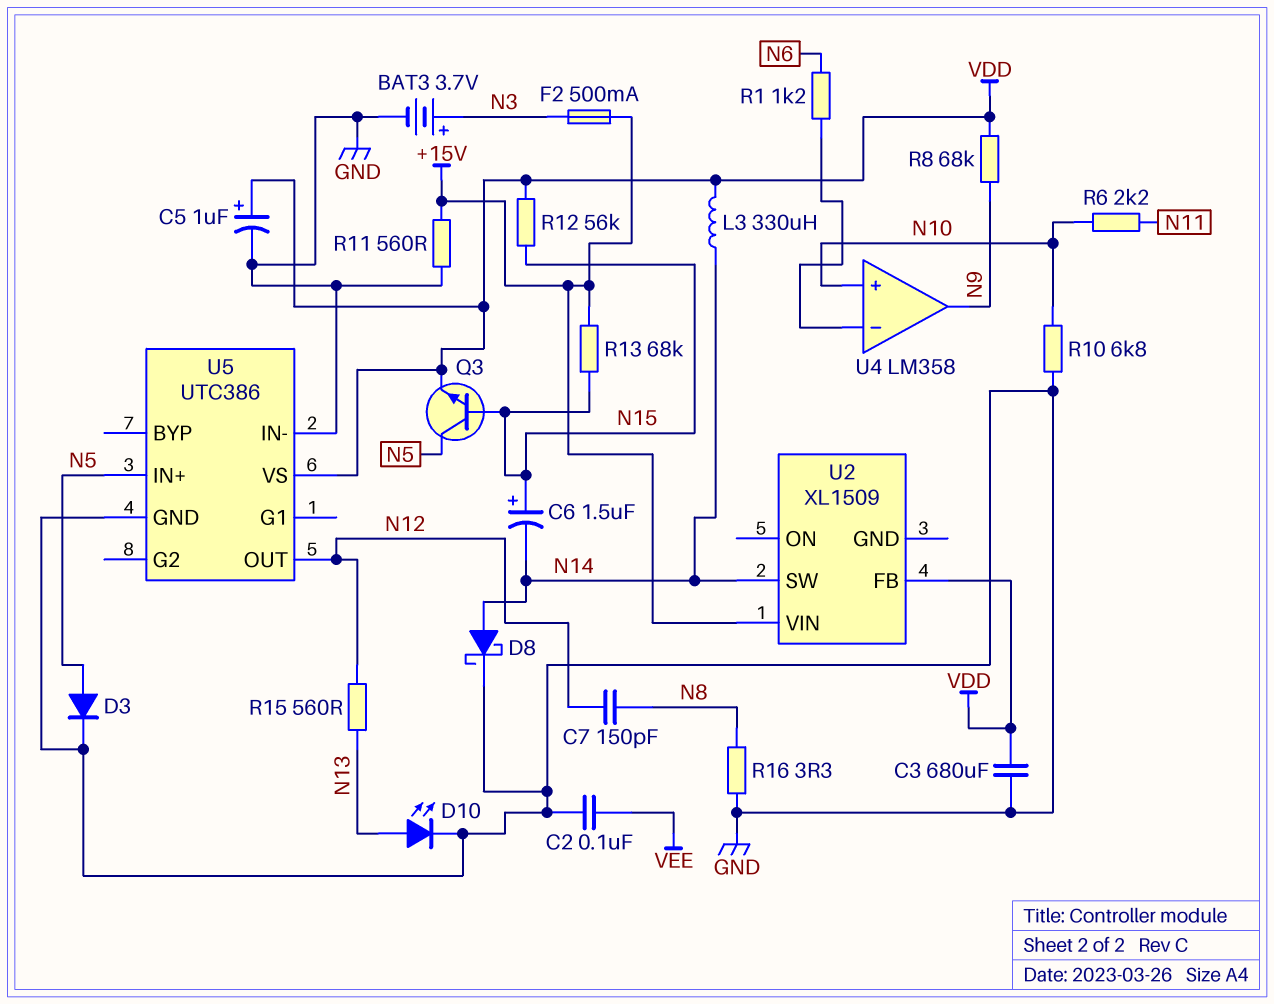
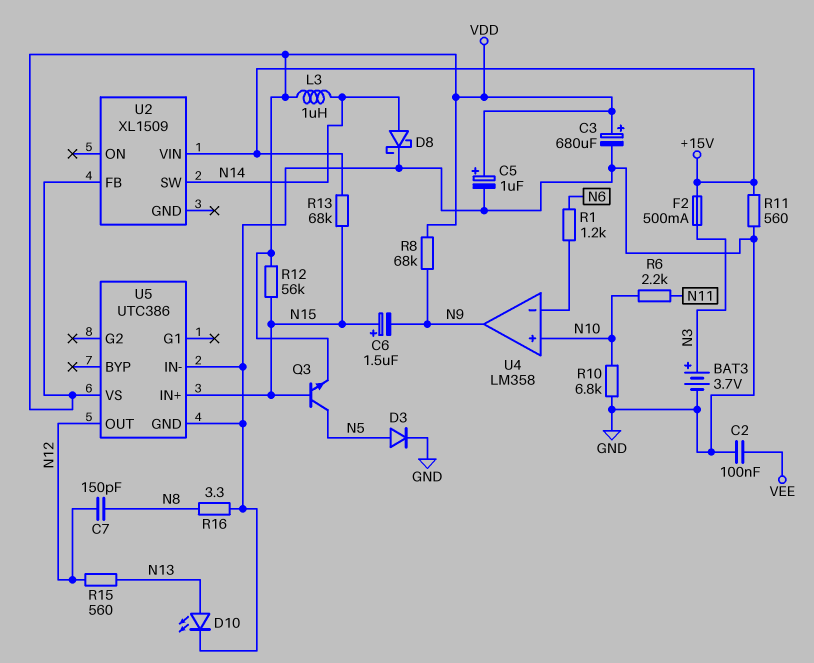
C3: 680uF (GND, VDD) -> 680uF (plus VDD, minus GND)
C6: 1.5uF (plus N15, minus N14) -> 1.5uF (plus N15, minus N9)
L3: 330uH (N14, VDD) -> 1uH (N14, VDD)
U5 pin IN+: N5 -> N15

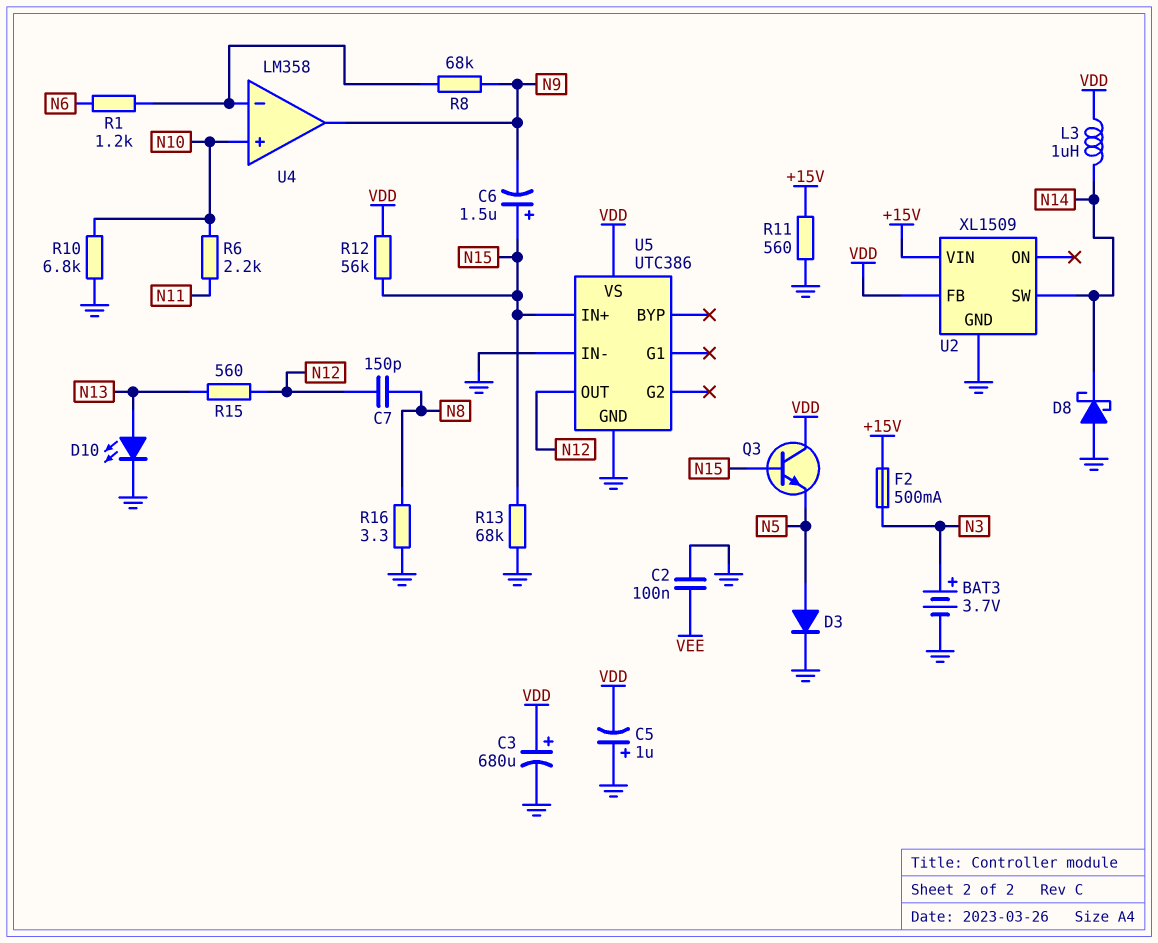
C5: 1uF (plus VDD, minus GND) -> 1uF (plus GND, minus VDD)
D8: schottky (A N14, K GND) -> schottky (A GND, K N14)
Q3: NPN (B N15, C N5, E VDD) -> NPN (B N15, C VDD, E N5)
R8: 68k (N9, VDD) -> 68k (N9, U4/in-)
R13: 68k (+15V, N15) -> 68k (GND, N15)
U2 pin GND: none -> GND

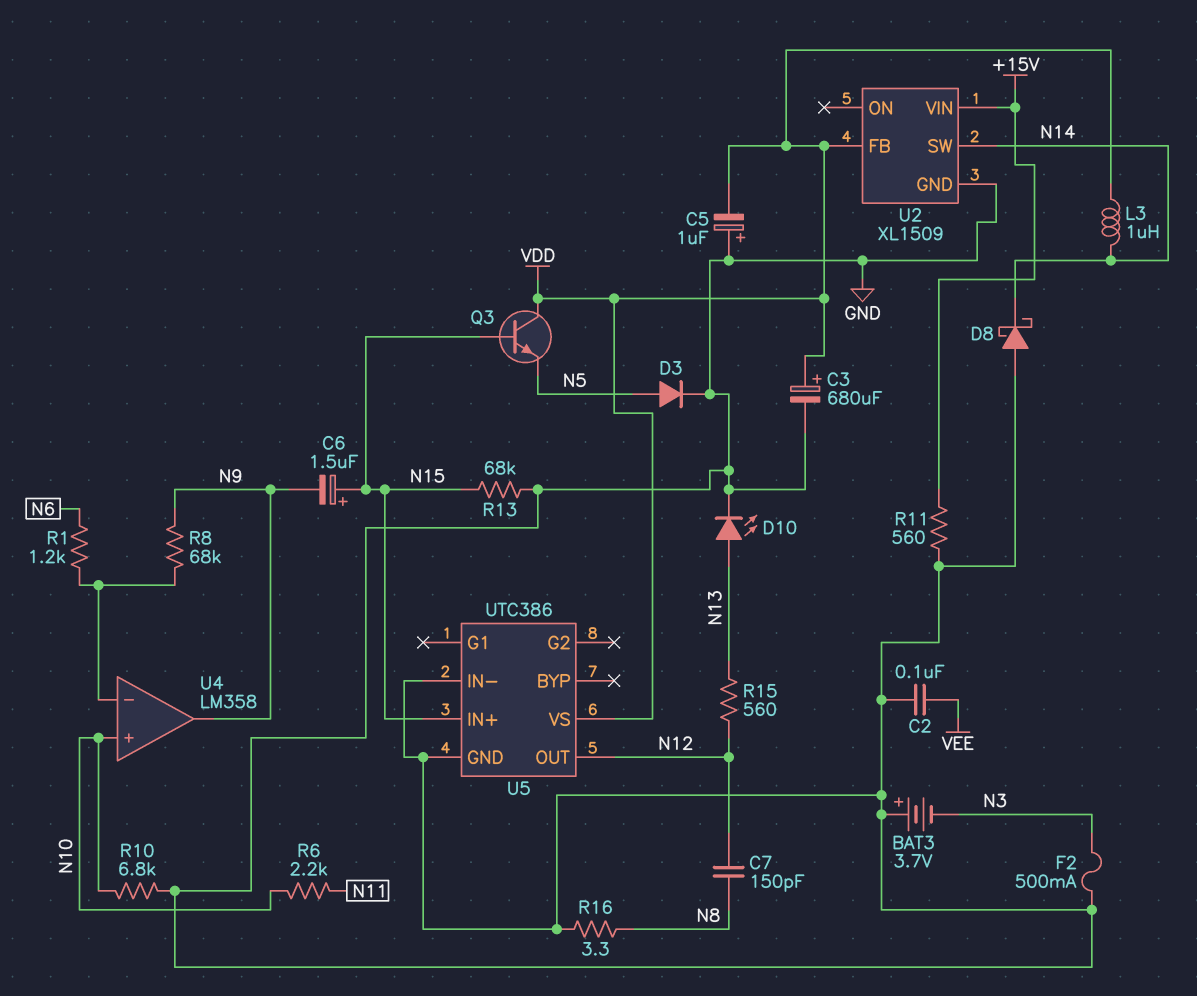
BAT3: 3.7V (plus N3, minus GND) -> 3.7V (plus GND, minus N3)
F2: 500mA (+15V, N3) -> 500mA (GND, N3)
R12: 56k (N15, VDD) -> none

